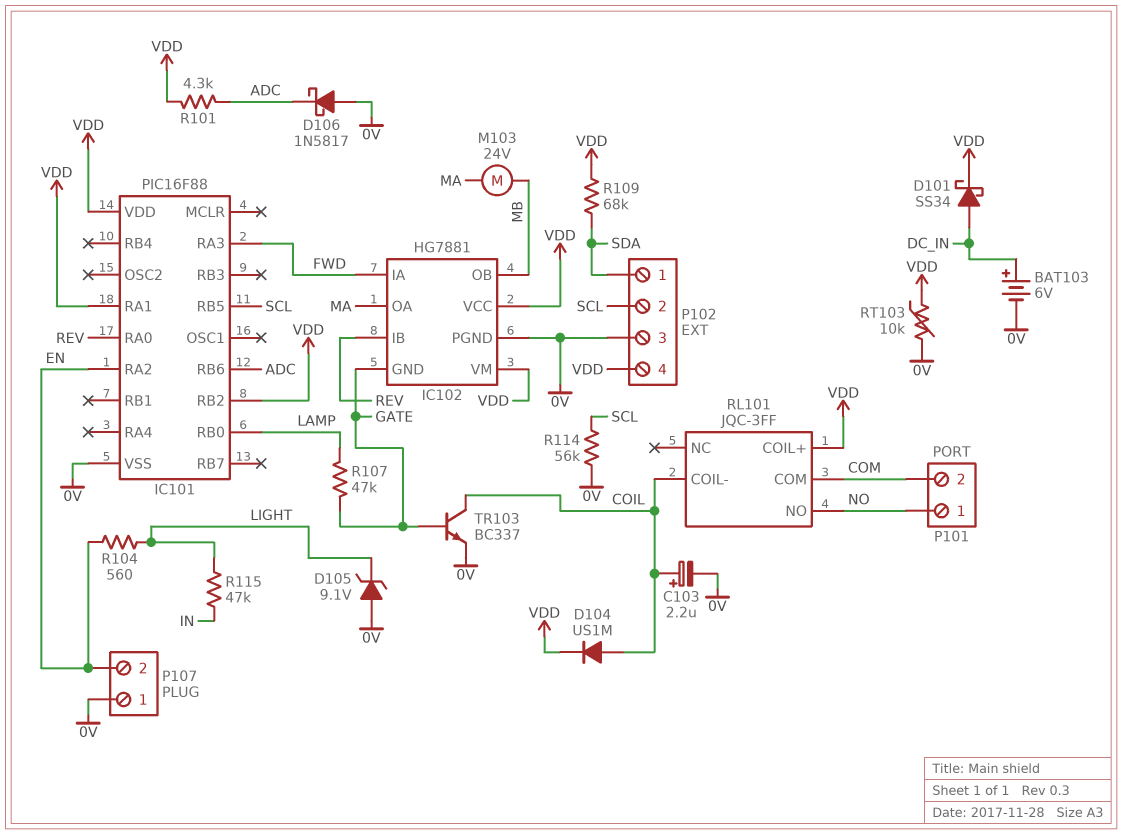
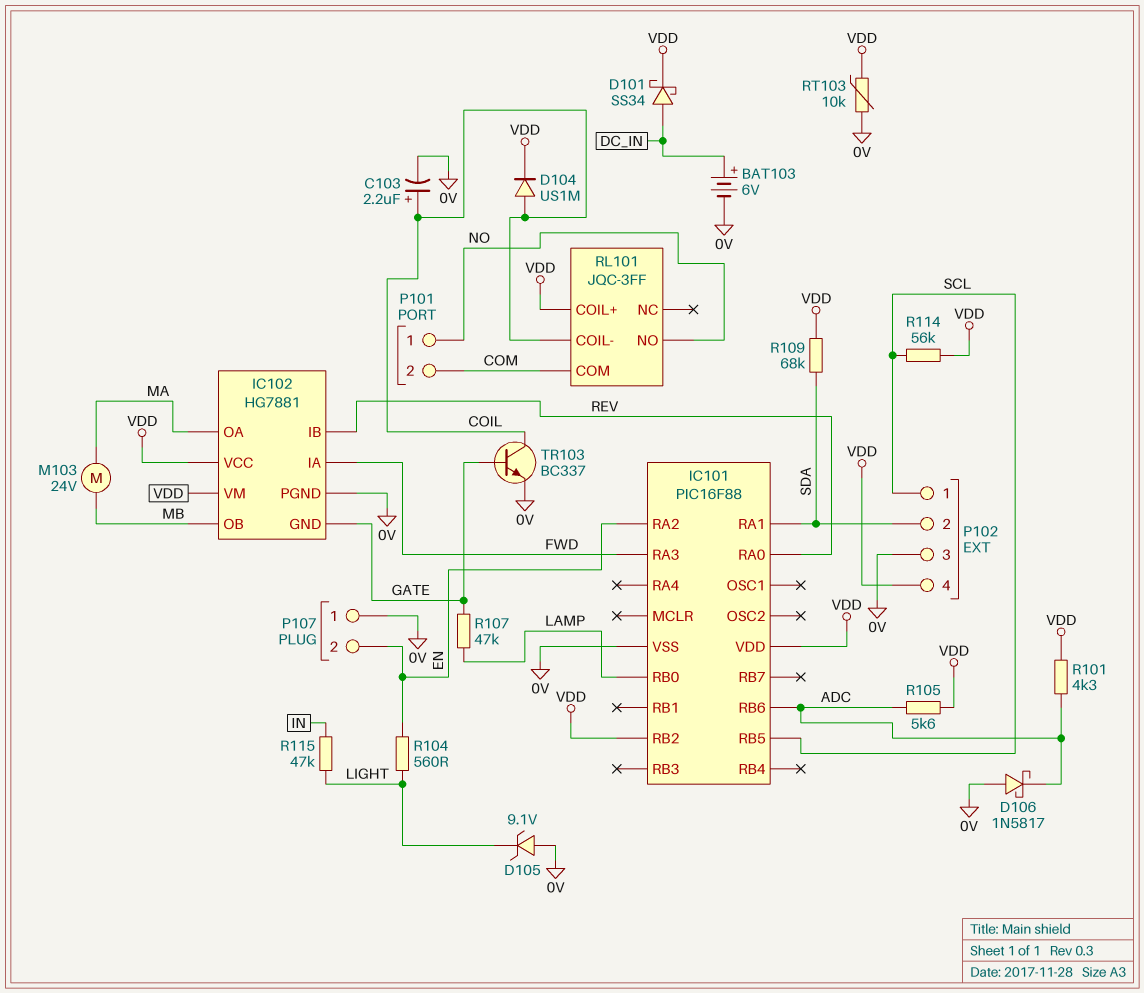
IC101 pin RA1: VDD -> SDA
P102 pin 1: SDA -> SCL
P102 pin 2: SCL -> SDA
R105: none -> 5.6k (ADC, VDD)
R114: 56k (0V, SCL) -> 56k (SCL, VDD)

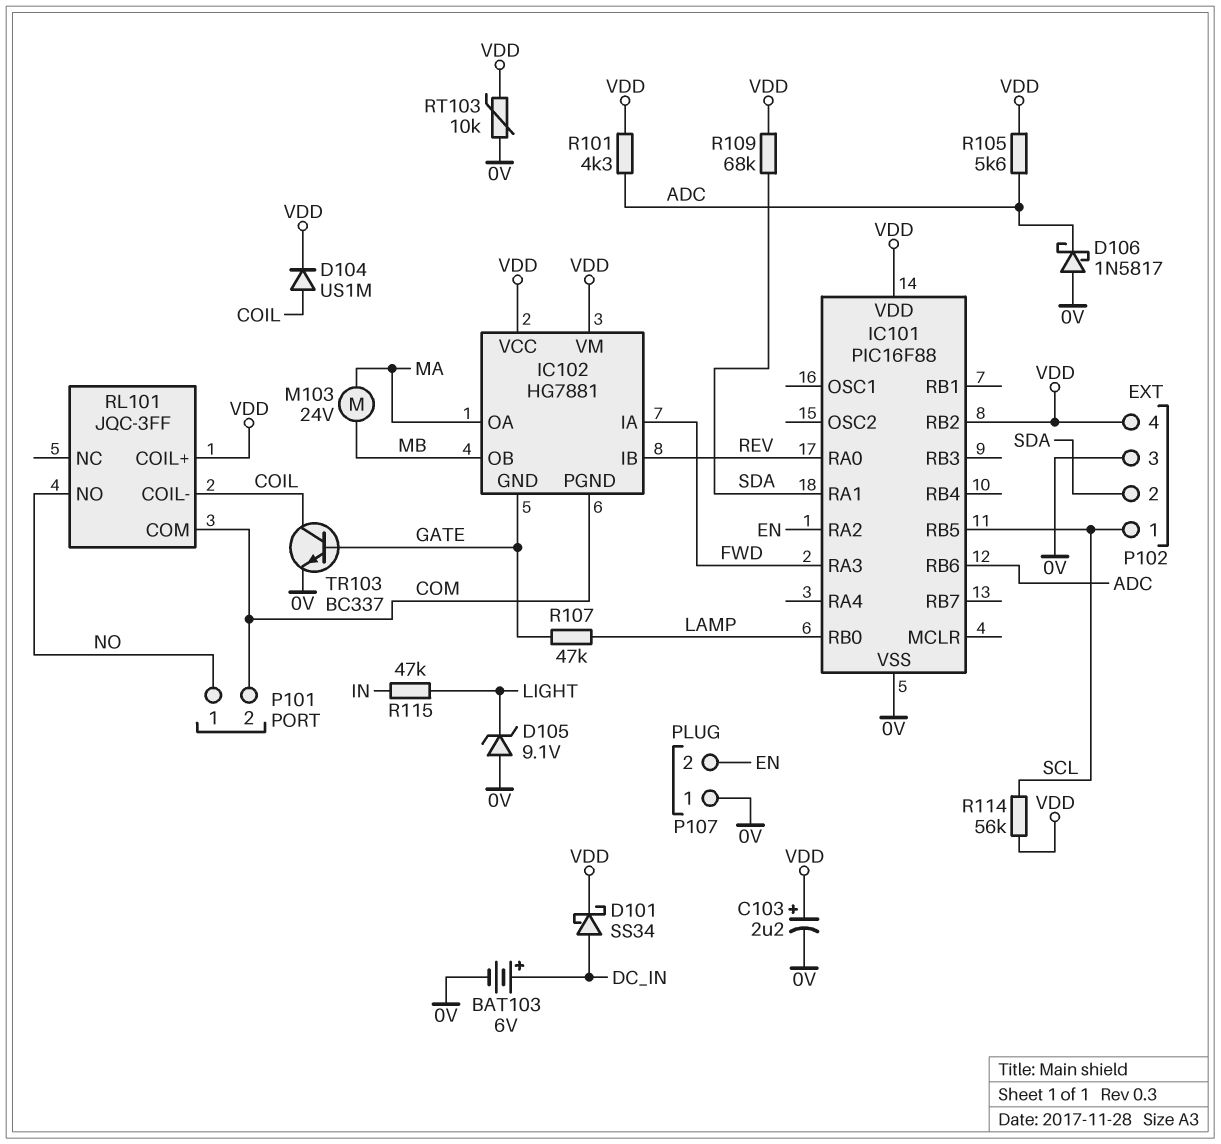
C103: 2.2uF (plus COIL, minus 0V) -> 2.2uF (plus VDD, minus 0V)
IC102 pin PGND: 0V -> COM
R104: 560 (EN, LIGHT) -> none

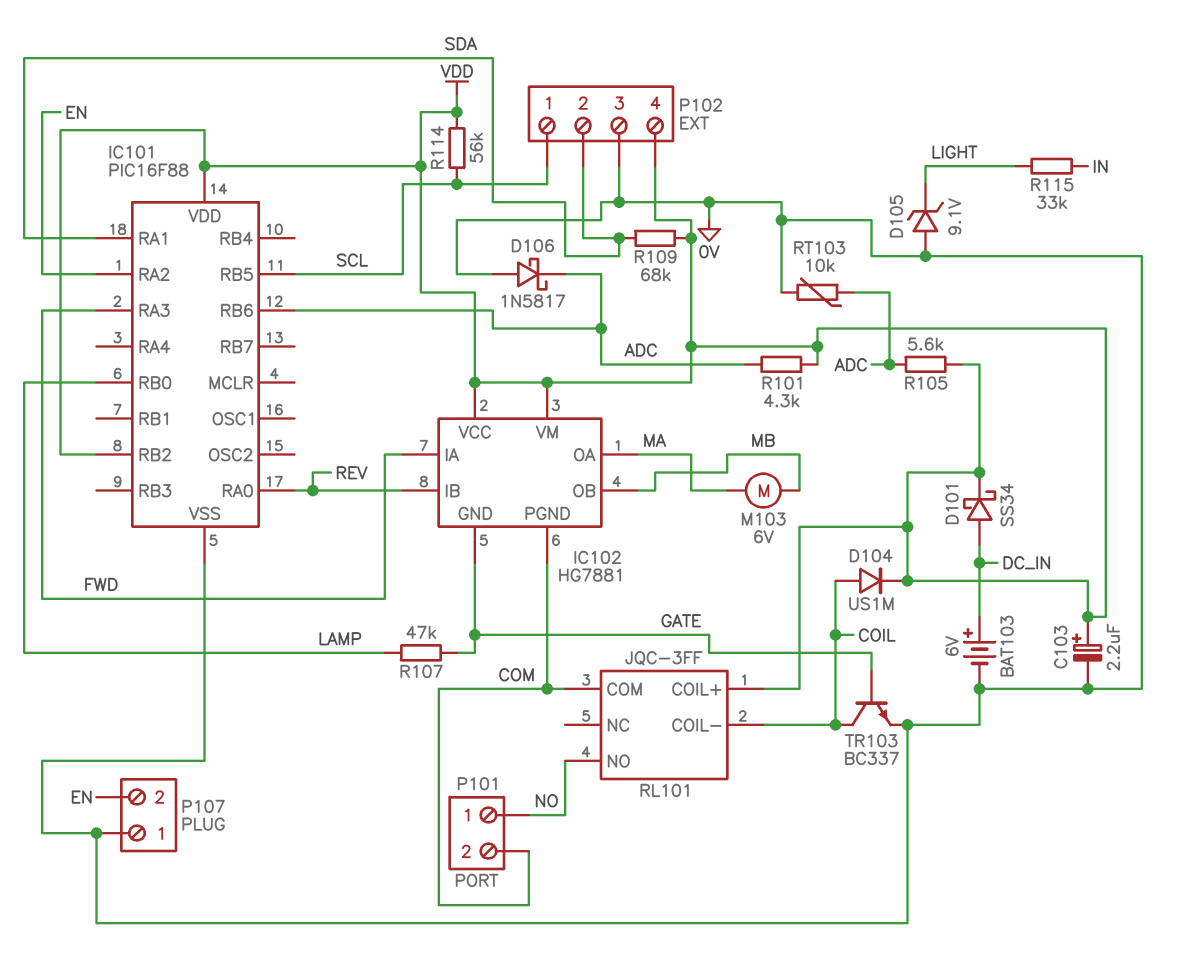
M103: motor 24V (MA, MB) -> motor 6V (MA, MB)
R115: 47k (IN, LIGHT) -> 33k (IN, LIGHT)
RT103: 10k (0V, VDD) -> 10k (0V, ADC)

